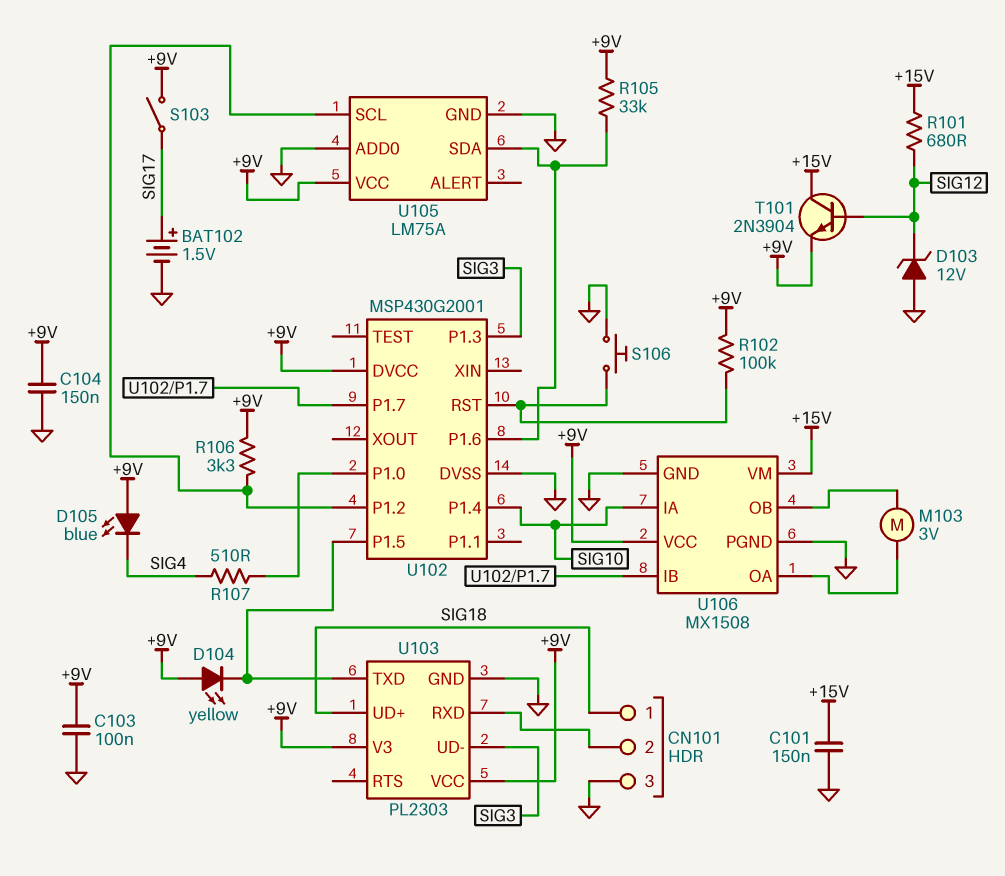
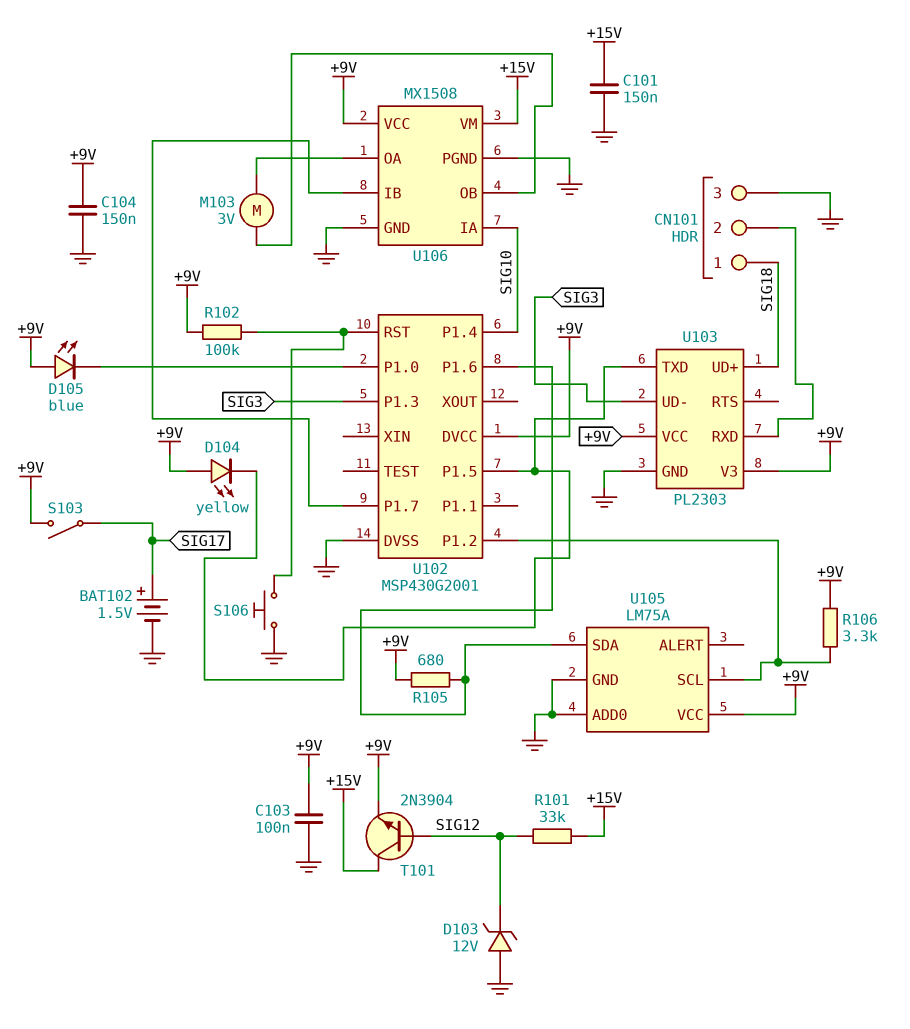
D105: LED blue (A +9V, K SIG4) -> LED blue (A +9V, K U102/P1.0)
R101: 680 (+15V, SIG12) -> 33k (+15V, SIG12)
R105: 33k (+9V, U102/P1.6) -> 680 (+9V, U102/P1.6)
R107: 510 (SIG4, U102/P1.0) -> none

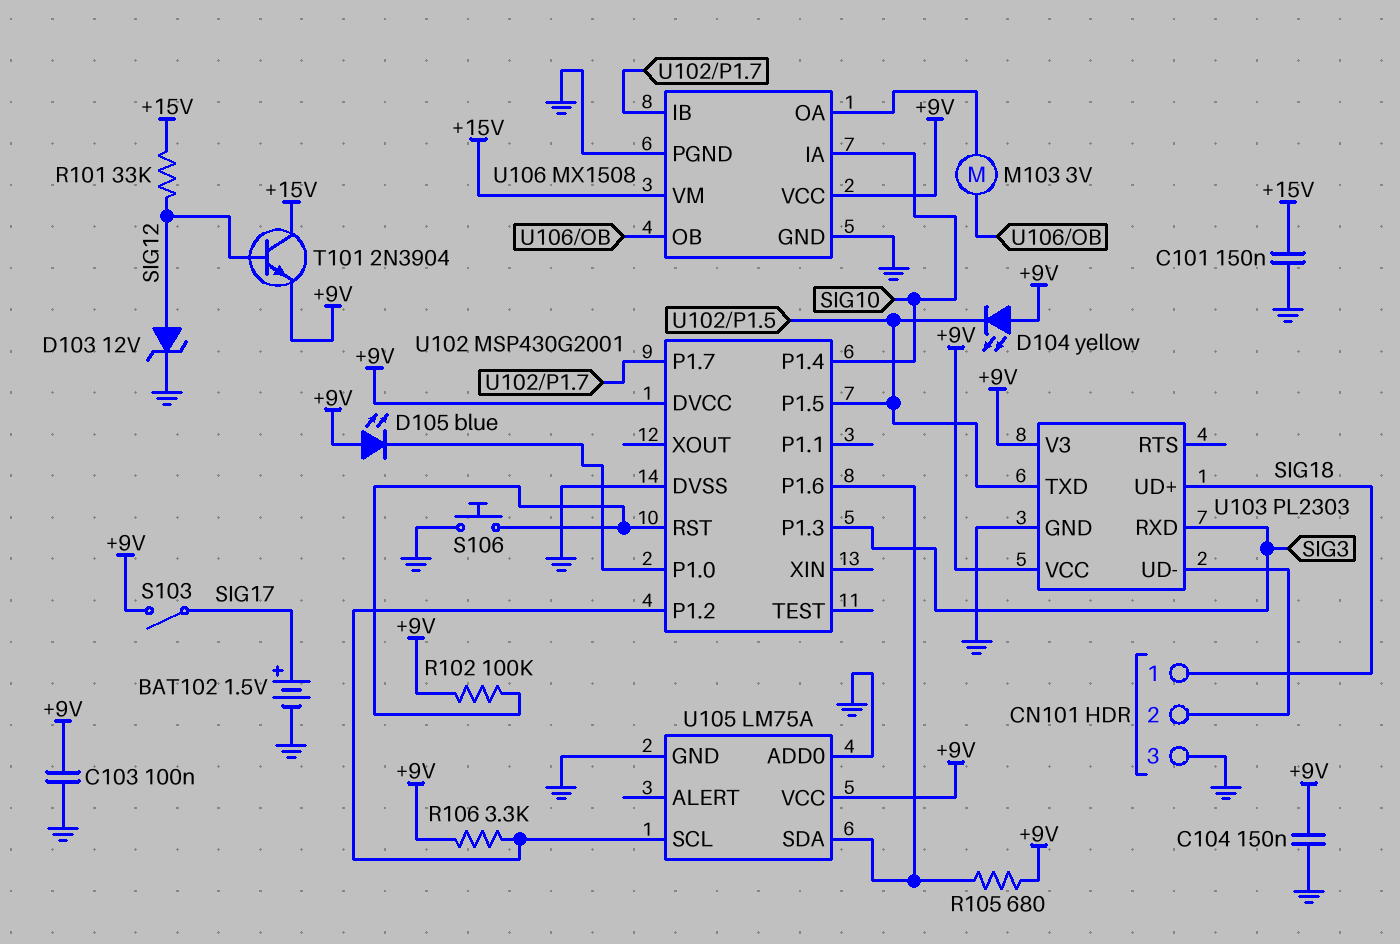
D103: zener 12V (A GND, K SIG12) -> zener 12V (A SIG12, K GND)
U103 pin RXD: CN101/2 -> SIG3
U103 pin UD-: SIG3 -> CN101/2

